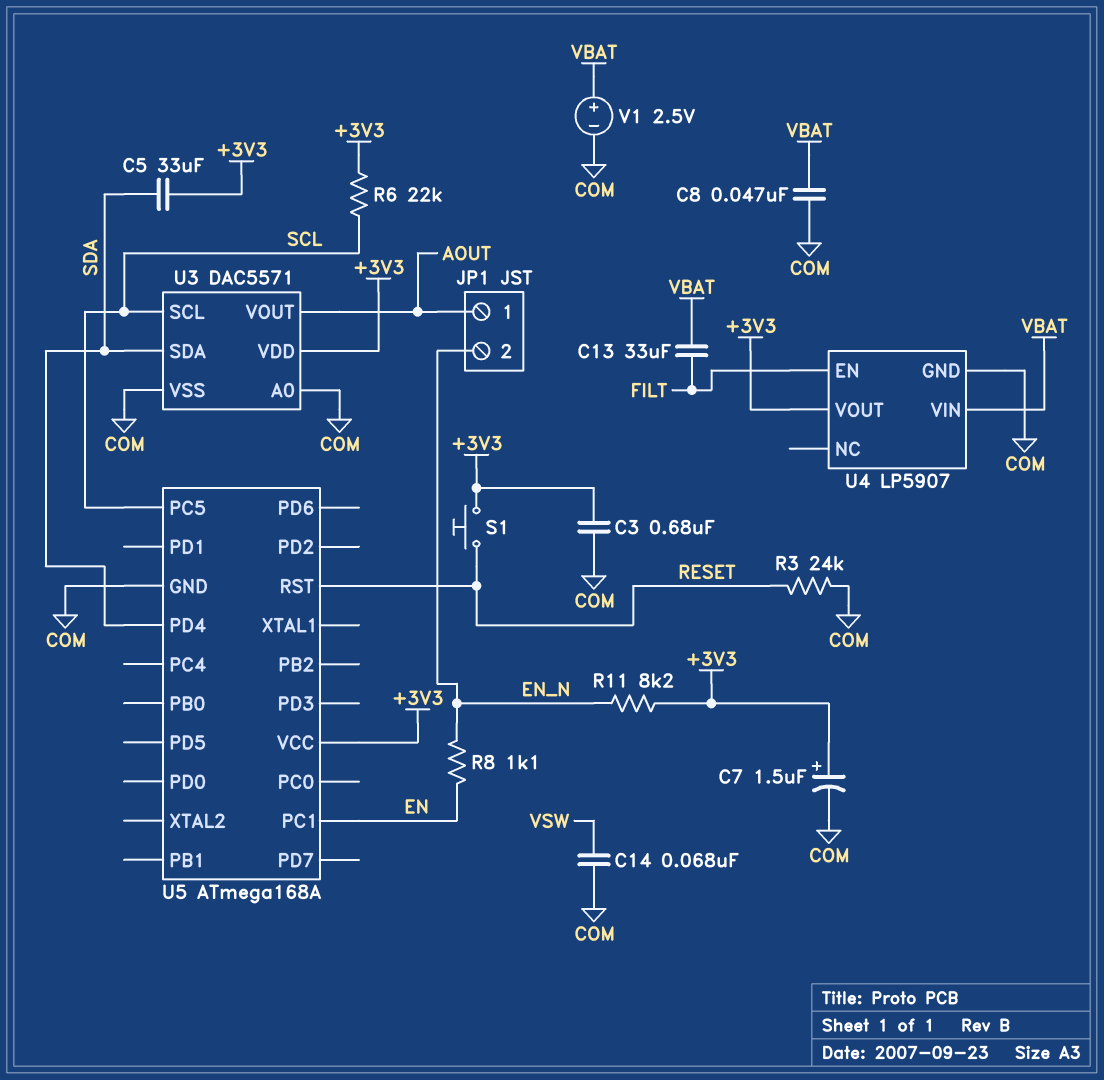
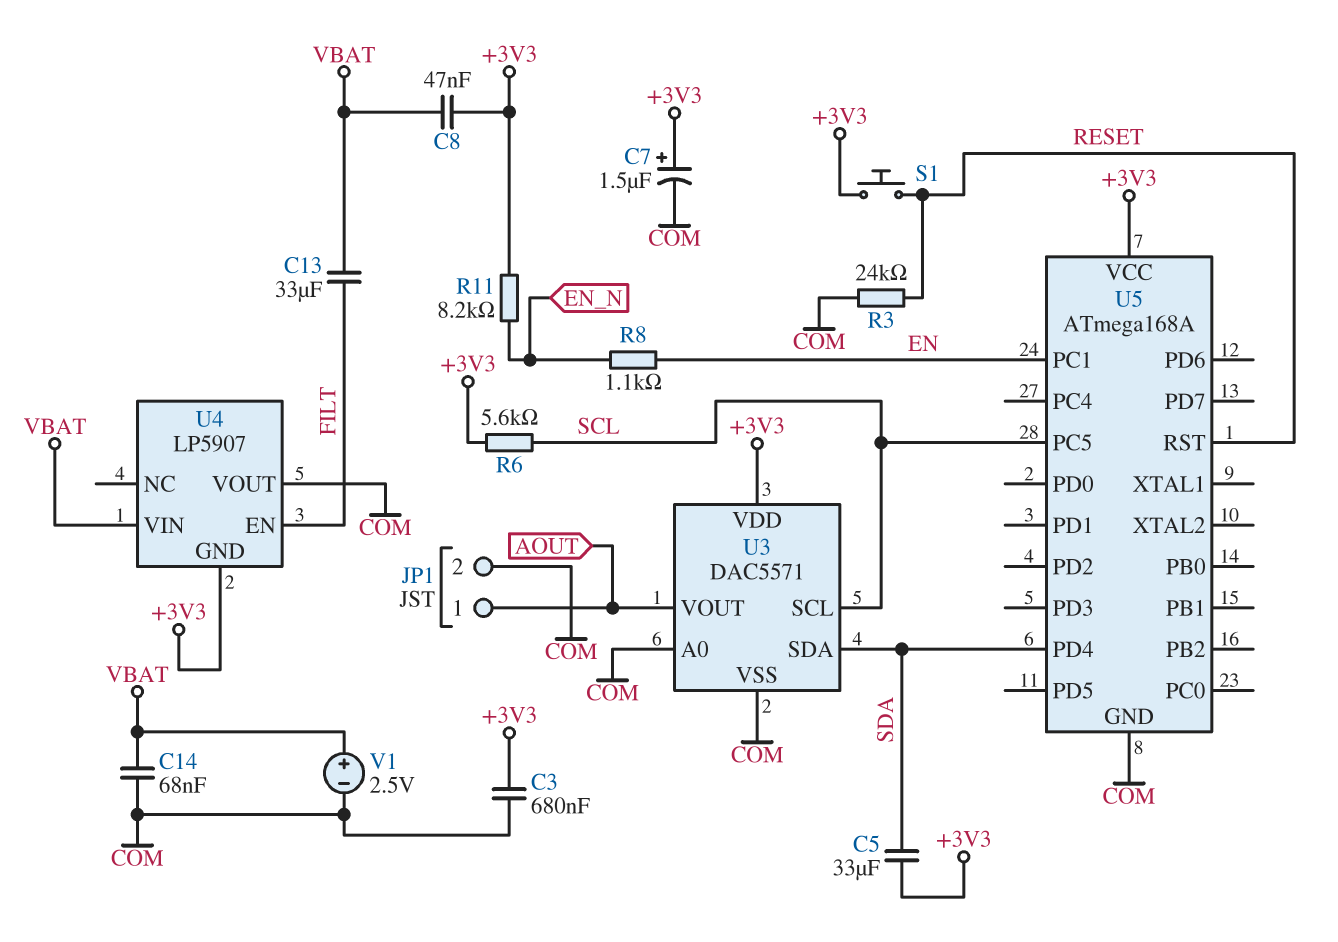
C8: 47nF (COM, VBAT) -> 47nF (+3V3, VBAT)
C14: 68nF (COM, VSW) -> 68nF (COM, VBAT)
JP1 pin 2: EN_N -> COM
R6: 22k (+3V3, SCL) -> 5.6k (+3V3, SCL)
U4 pin GND: COM -> +3V3
U4 pin VOUT: +3V3 -> COM

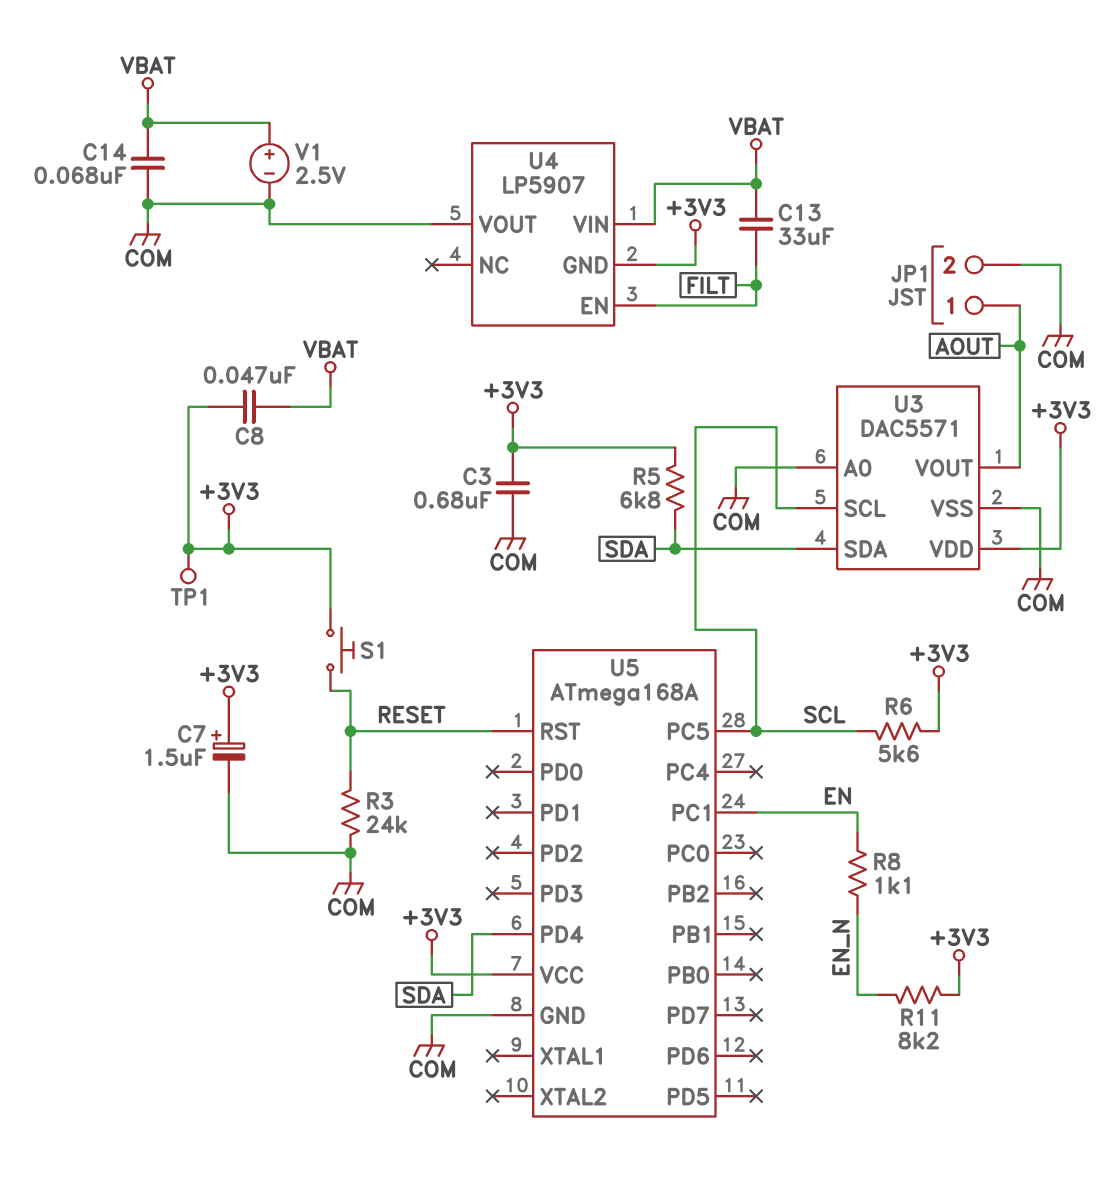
C5: 33uF (+3V3, SDA) -> none
R5: none -> 6.8k (+3V3, SDA)
TP1: none -> test point (+3V3)

